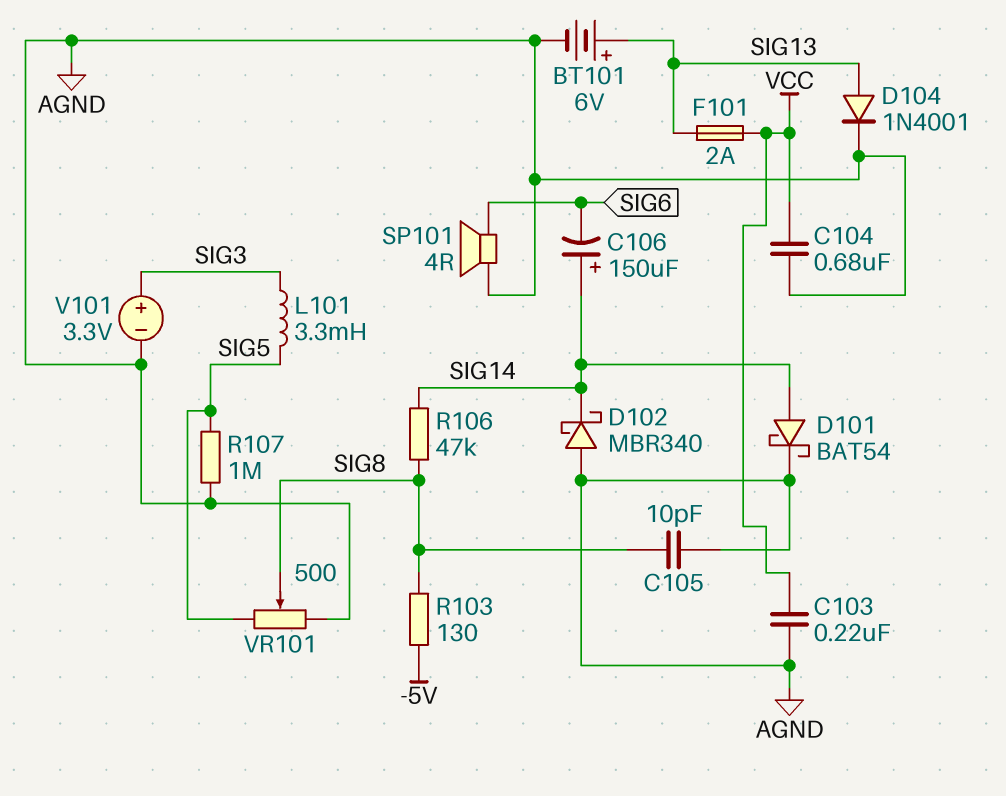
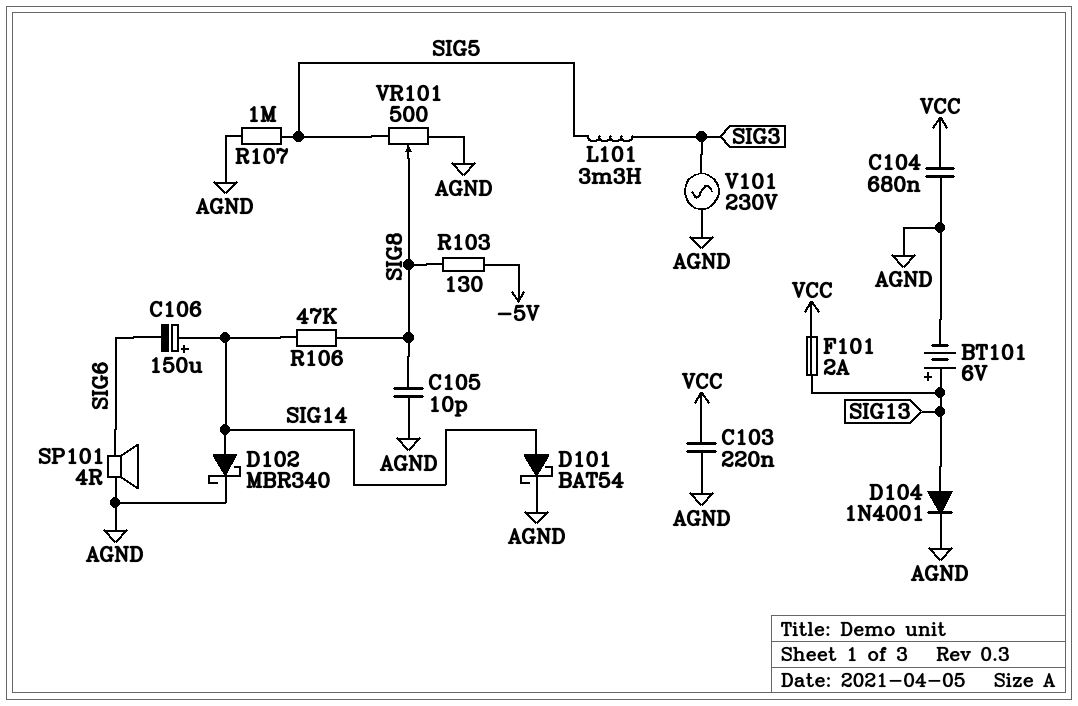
D102: schottky MBR340 (A AGND, K SIG14) -> schottky MBR340 (A SIG14, K AGND)
V101: 3.3V (plus SIG3, minus AGND) -> AC 230V (AGND, SIG3)

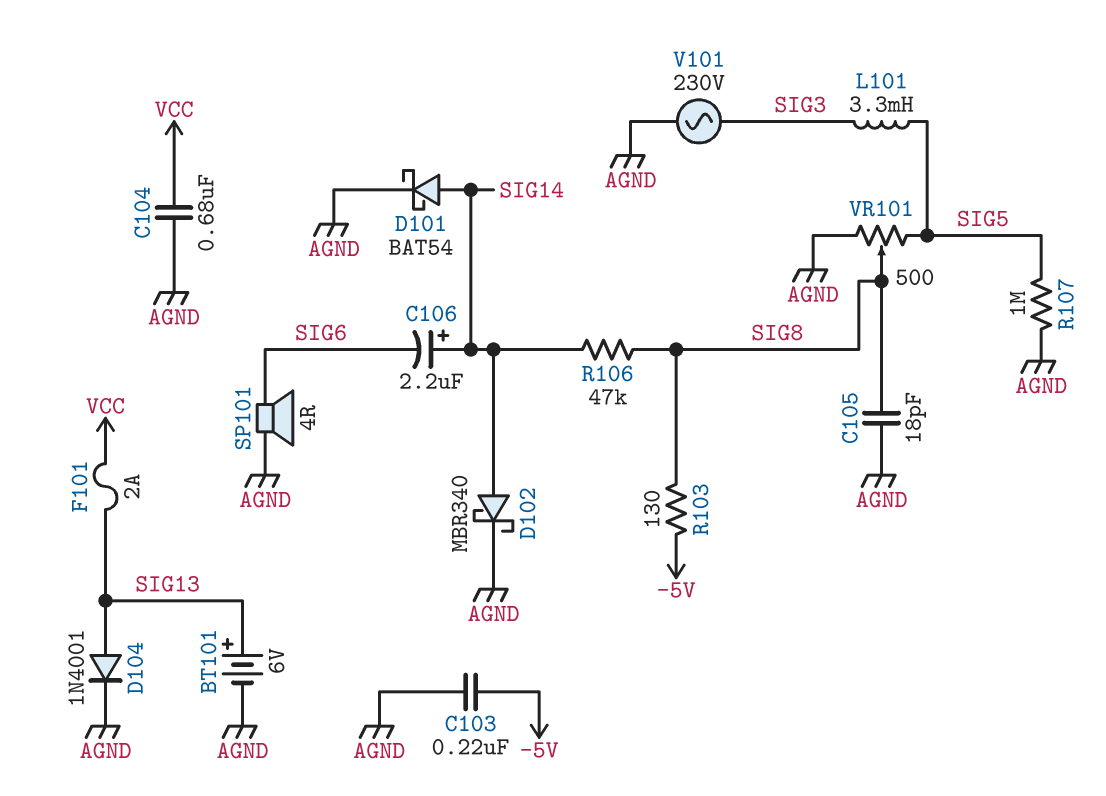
C103: 220nF (AGND, VCC) -> 220nF (-5V, AGND)
C105: 10pF (AGND, SIG8) -> 18pF (AGND, SIG8)
C106: 150uF (plus SIG14, minus SIG6) -> 2.2uF (plus SIG14, minus SIG6)

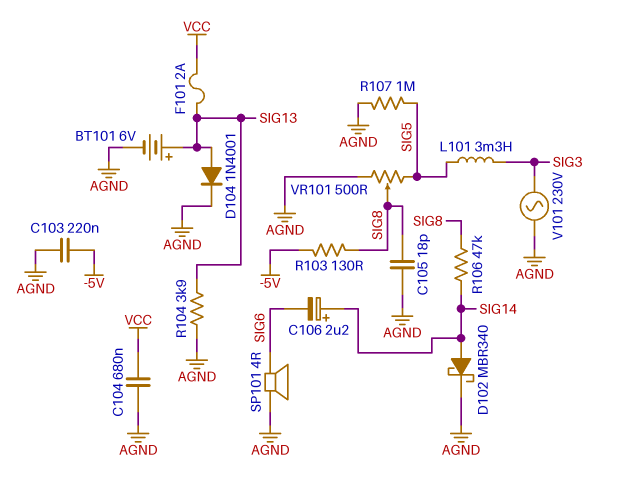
D101: schottky BAT54 (A SIG14, K AGND) -> none
R104: none -> 3.9k (AGND, SIG13)

